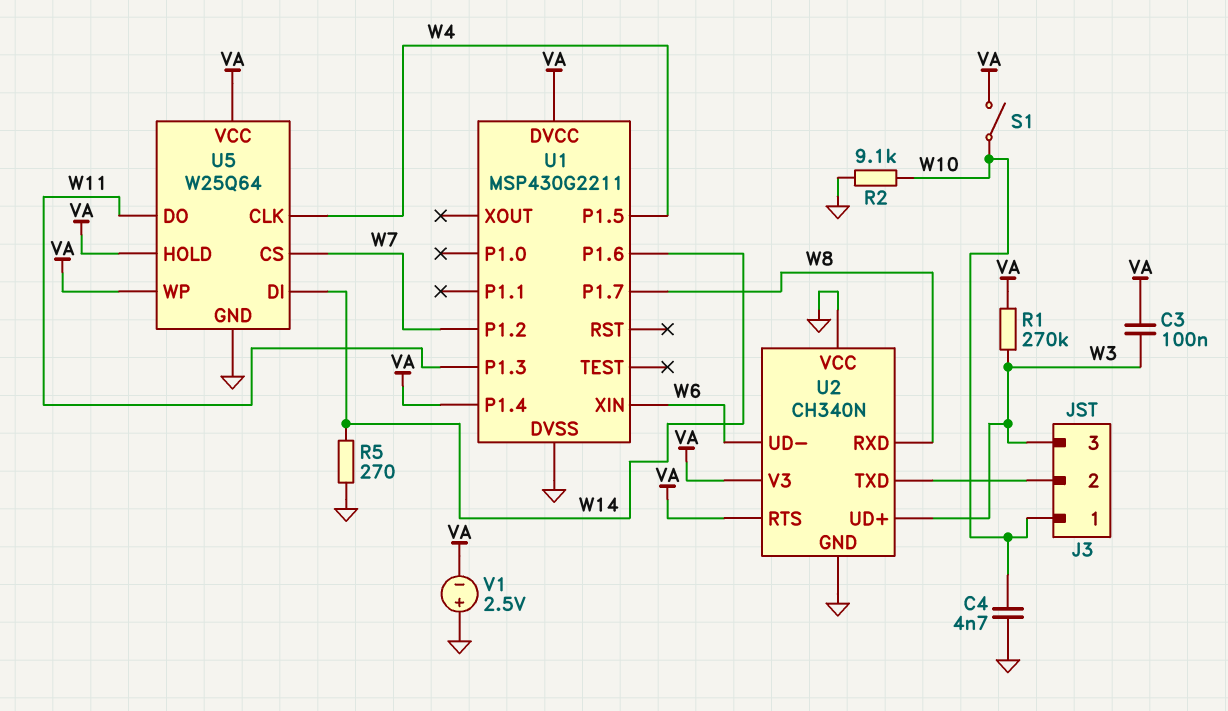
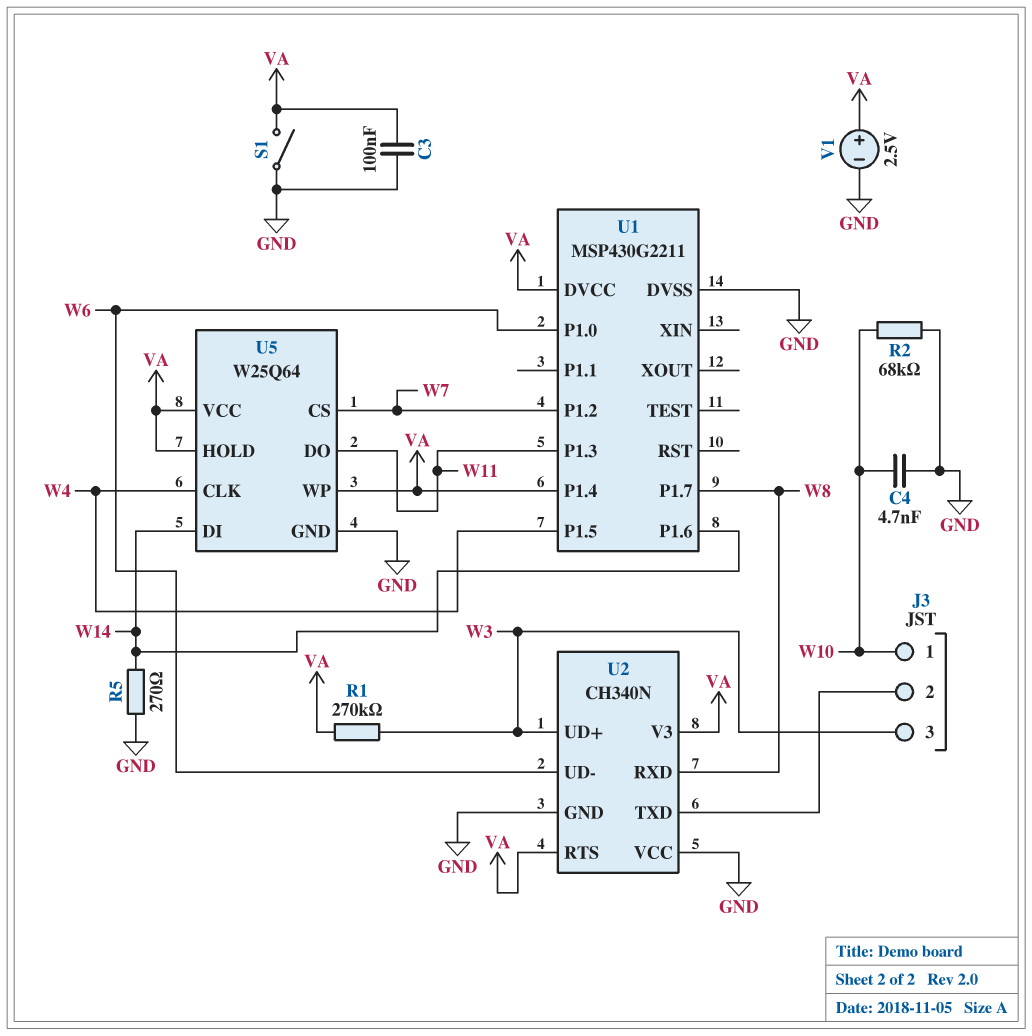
C3: 100nF (VA, W3) -> 100nF (GND, VA)
R2: 9.1k (GND, W10) -> 68k (GND, W10)
S1: switch (VA, W10) -> switch (GND, VA)
U1 pin P1.0: none -> W6
U1 pin XIN: W6 -> none
V1: 2.5V (plus GND, minus VA) -> 2.5V (plus VA, minus GND)

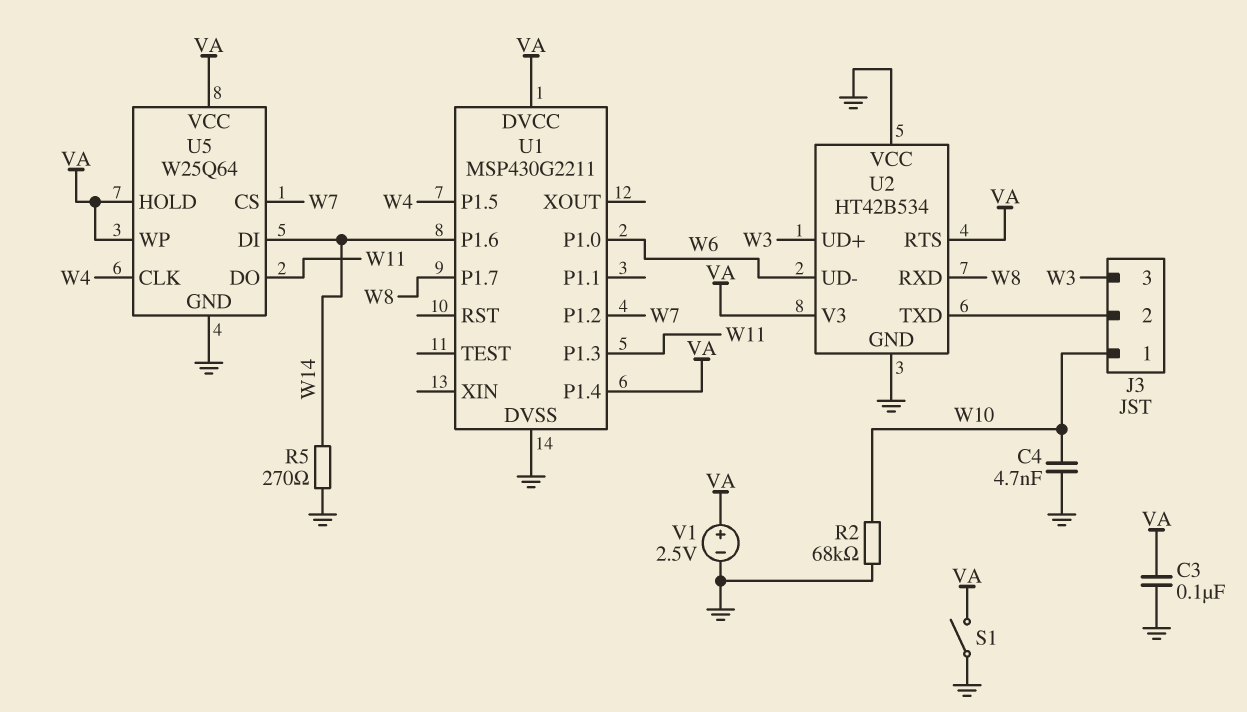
R1: 270k (VA, W3) -> none
U2: CH340N -> HT42B534

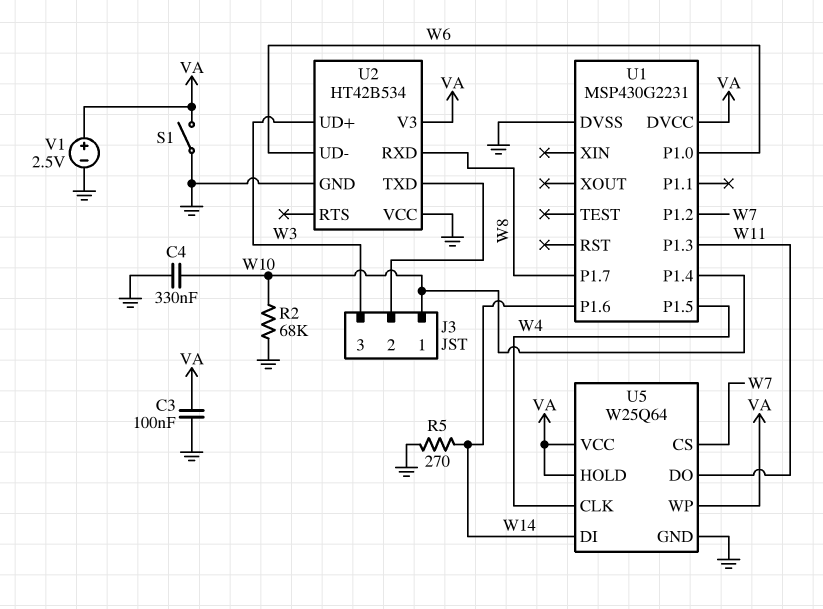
C4: 4.7nF (GND, W10) -> 330nF (GND, W10)
U1: MSP430G2211 -> MSP430G2231
U1 pin P1.4: VA -> W10
U2 pin RTS: VA -> none

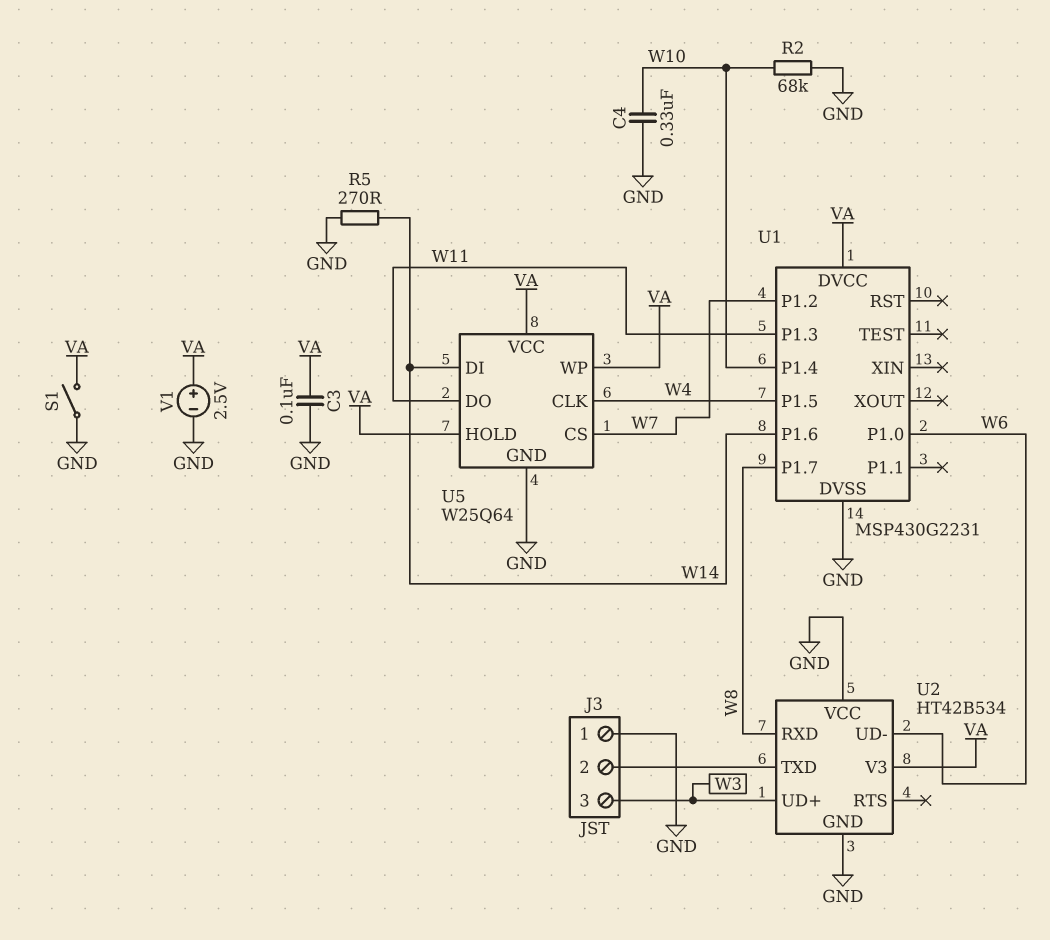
J3 pin 1: W10 -> GND

